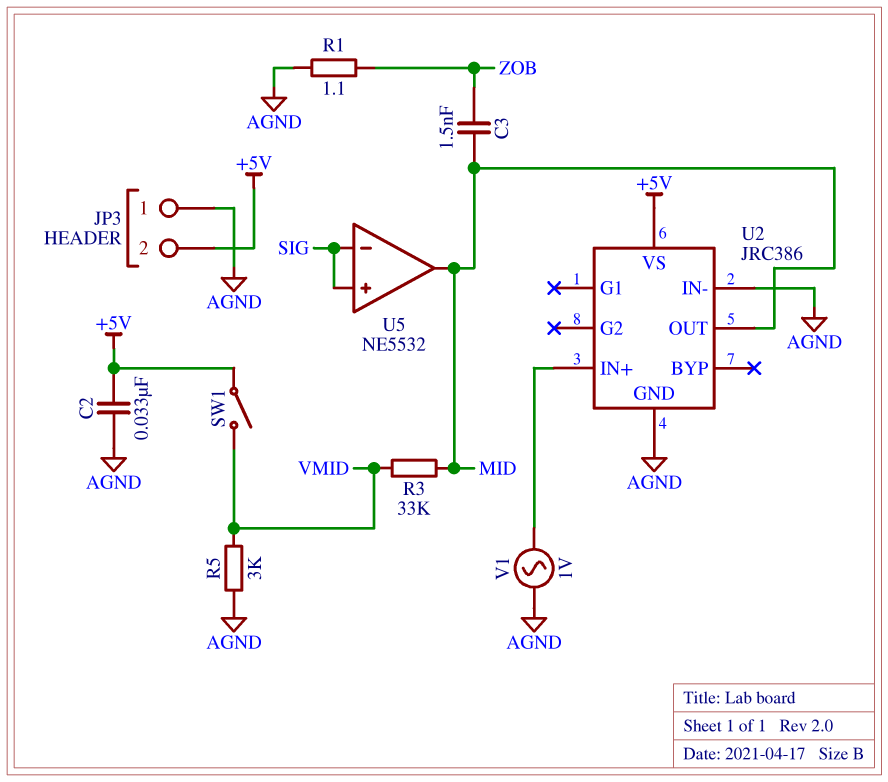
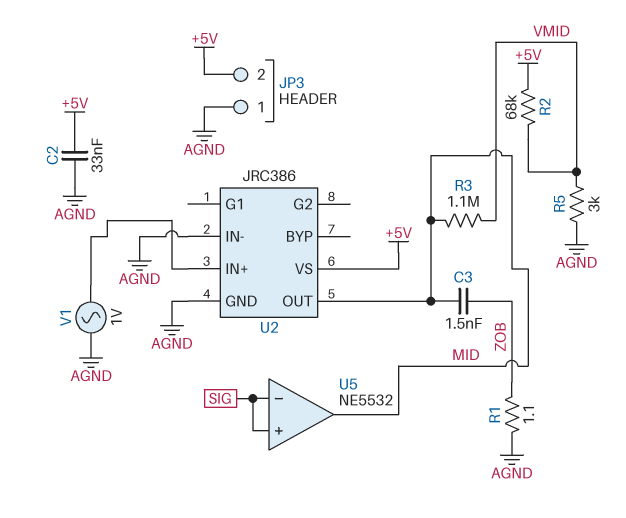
R2: none -> 68k (+5V, VMID)
R3: 33k (MID, VMID) -> 1.1M (MID, VMID)
SW1: switch (+5V, VMID) -> none

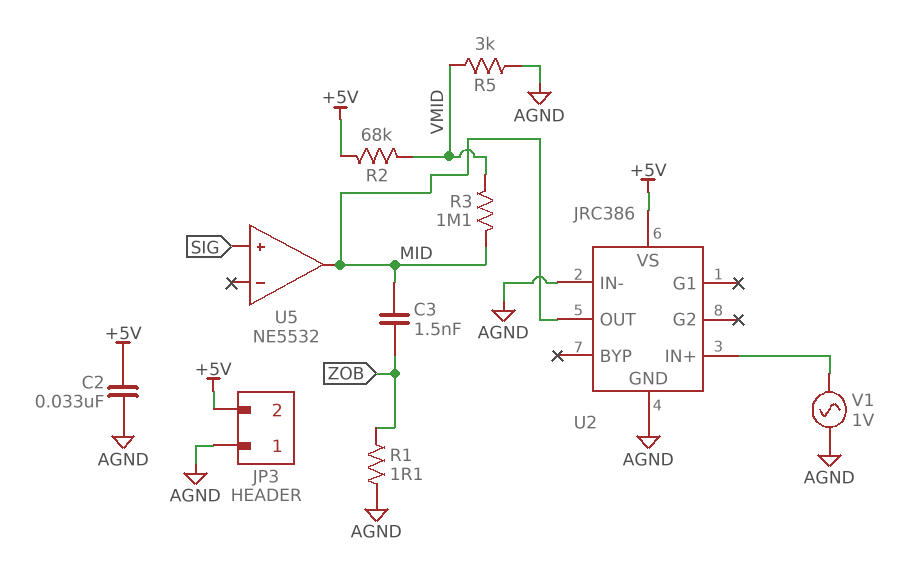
U5 pin in-: SIG -> none

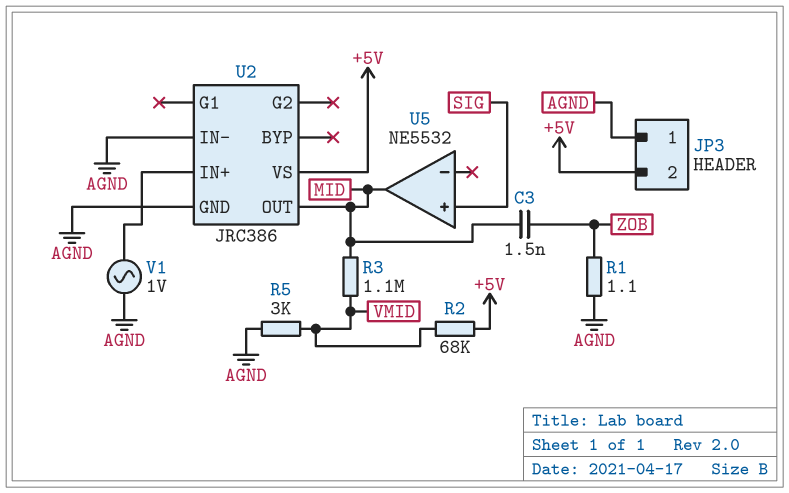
C2: 33nF (+5V, AGND) -> none

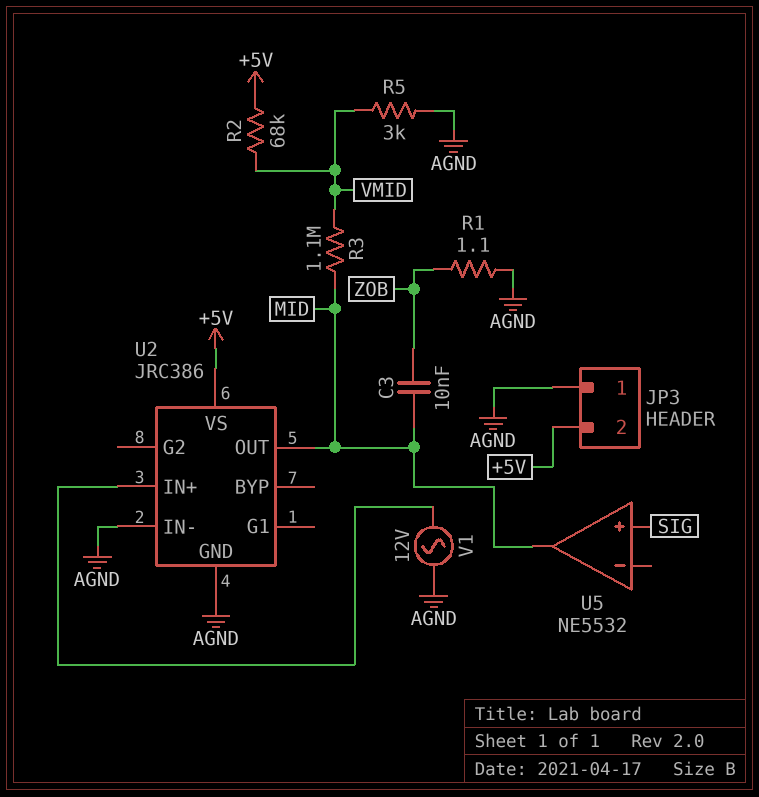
C3: 1.5nF (MID, ZOB) -> 10nF (MID, ZOB)
V1: AC 1V (AGND, U2/IN+) -> AC 12V (AGND, U2/IN+)

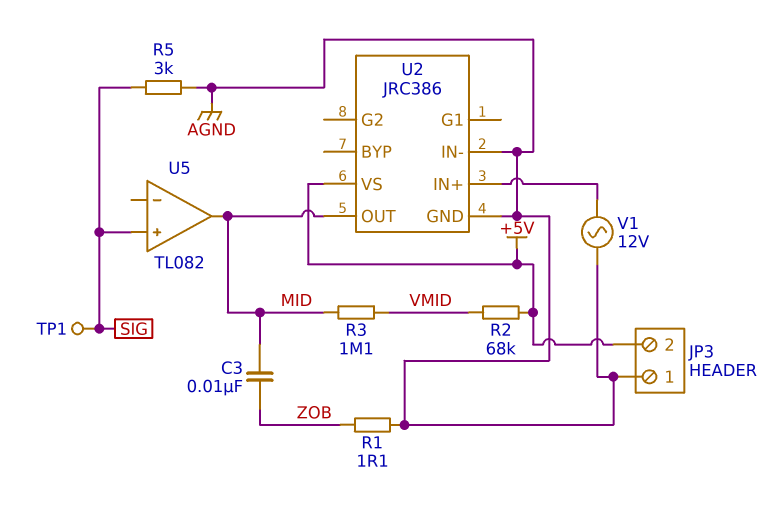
R5: 3k (AGND, VMID) -> 3k (AGND, SIG)
TP1: none -> test point (SIG)
U5: NE5532 -> TL082

